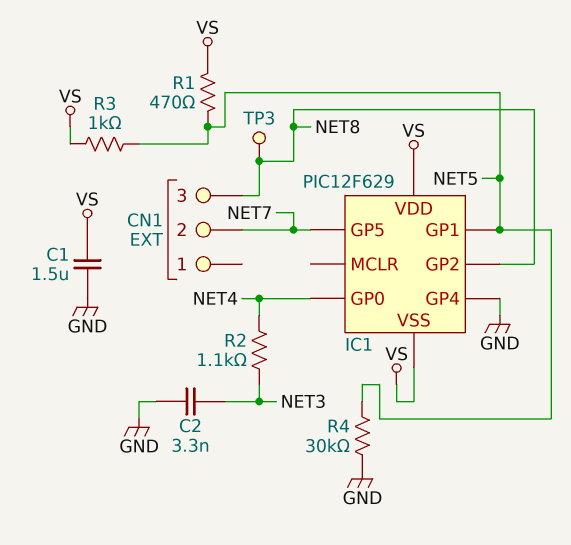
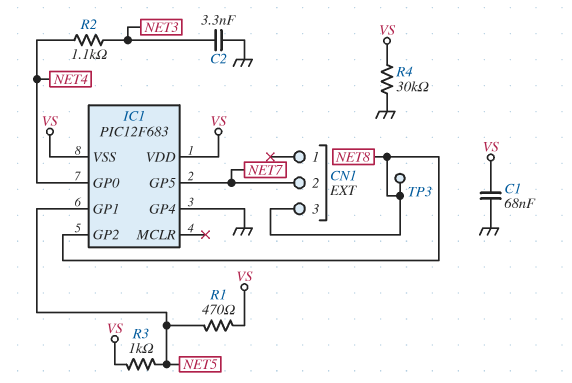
C1: 1.5uF (GND, VS) -> 68nF (GND, VS)
IC1: PIC12F629 -> PIC12F683
R4: 30k (GND, NET5) -> 30k (GND, VS)

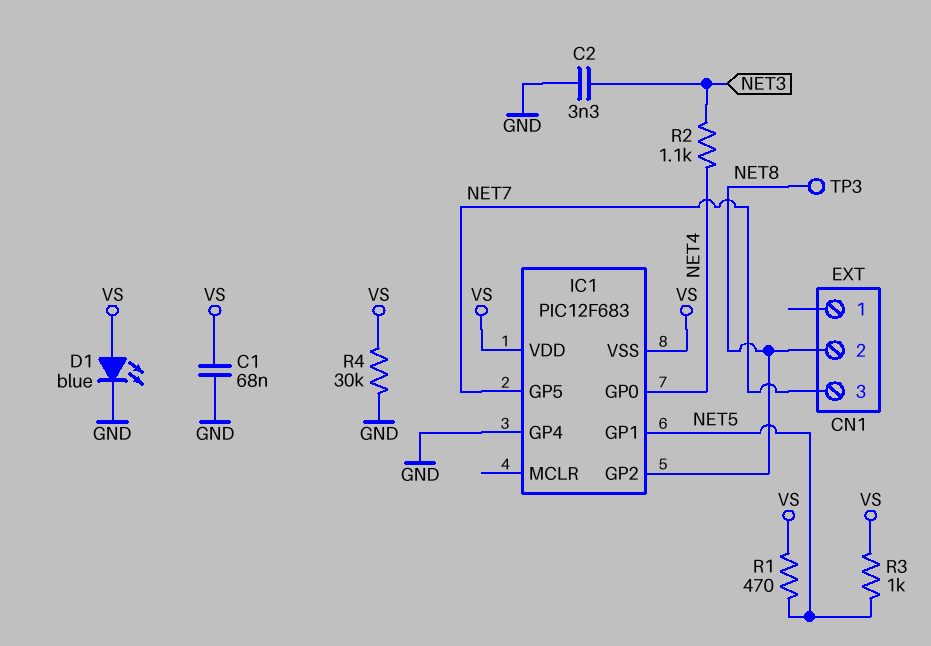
CN1 pin 2: NET7 -> NET8
CN1 pin 3: NET8 -> NET7
D1: none -> LED blue (A VS, K GND)

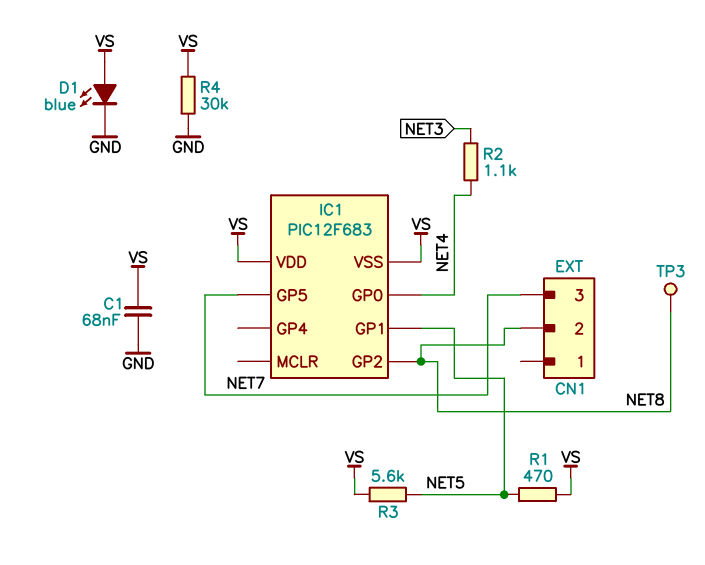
C2: 3.3nF (GND, NET3) -> none
IC1 pin GP4: GND -> none
R3: 1k (NET5, VS) -> 5.6k (NET5, VS)

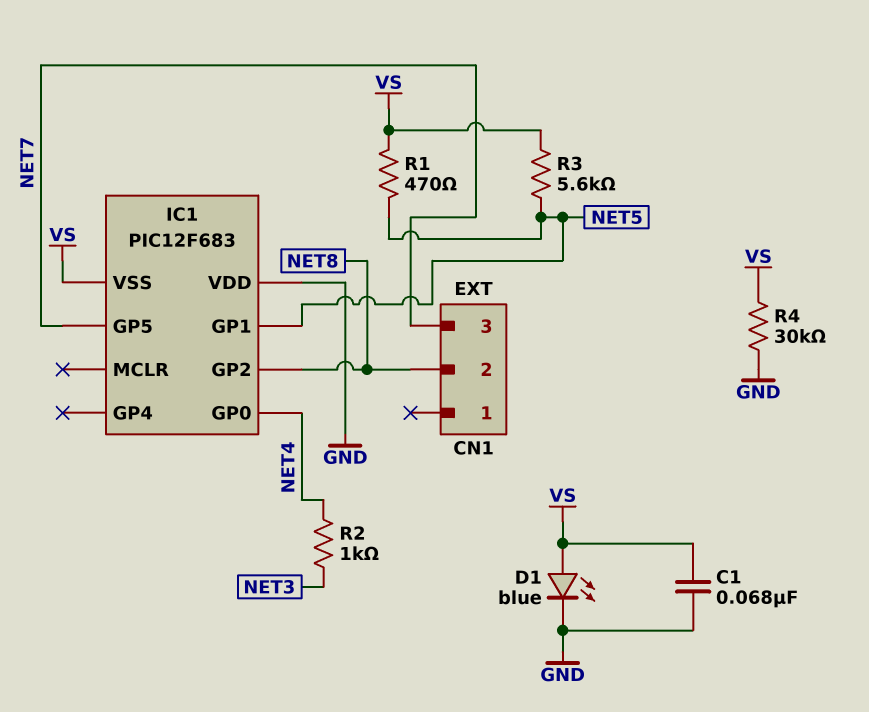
IC1 pin VDD: VS -> GND
R2: 1.1k (NET3, NET4) -> 1k (NET3, NET4)
TP3: test point (NET8) -> none

